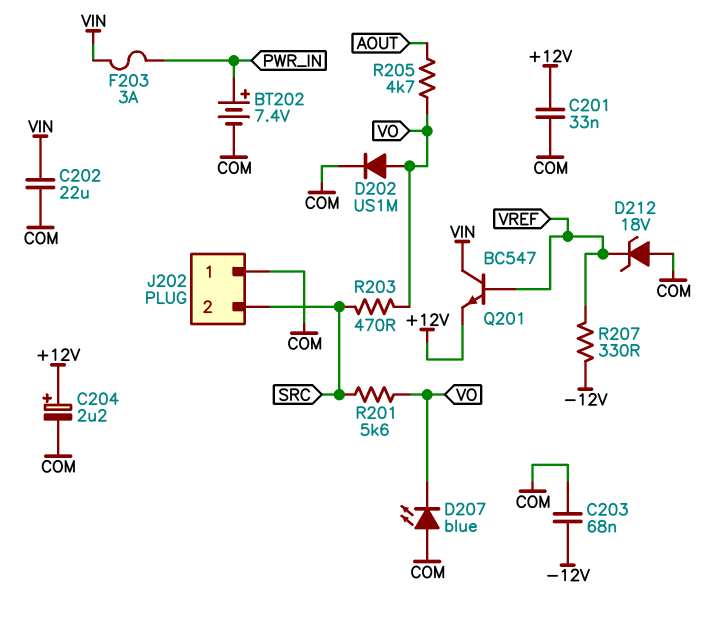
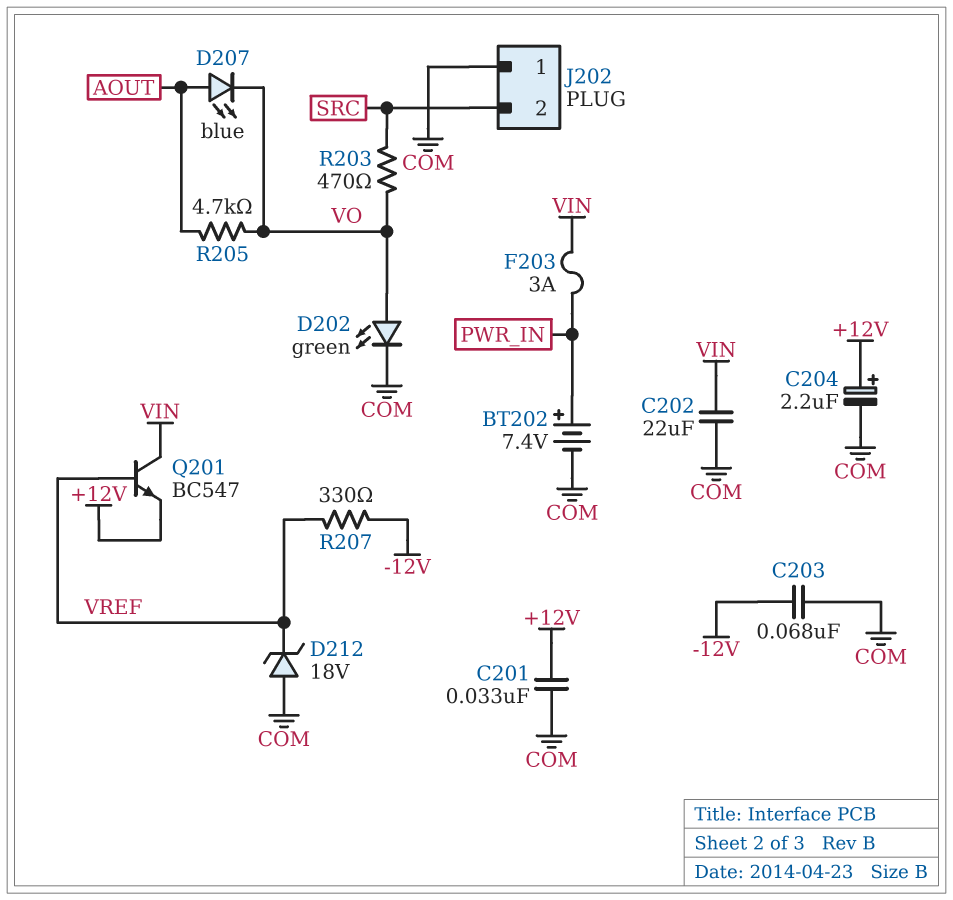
D202: diode US1M (A VO, K COM) -> LED green (A VO, K COM)
D207: LED blue (A COM, K VO) -> LED blue (A AOUT, K VO)
R201: 5.6k (SRC, VO) -> none

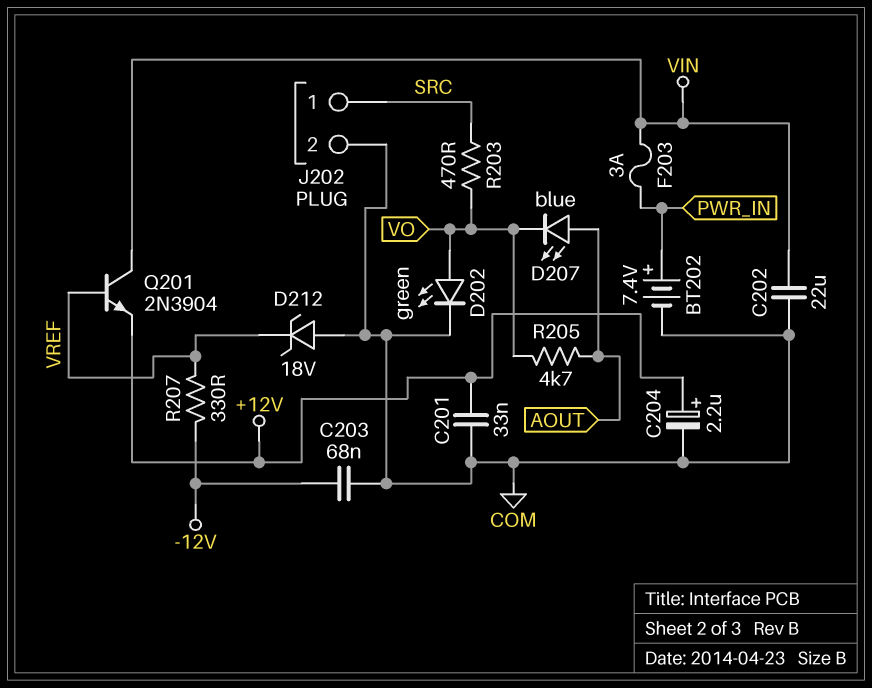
J202 pin 1: COM -> SRC
J202 pin 2: SRC -> COM
Q201: NPN BC547 (B VREF, C VIN, E +12V) -> NPN 2N3904 (B VREF, C VIN, E +12V)

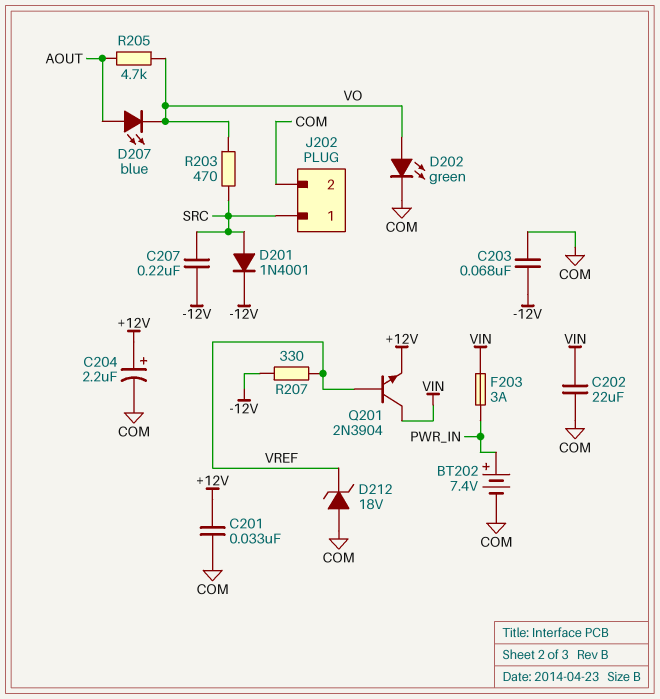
C207: none -> 220nF (-12V, SRC)
D201: none -> diode 1N4001 (A SRC, K -12V)

